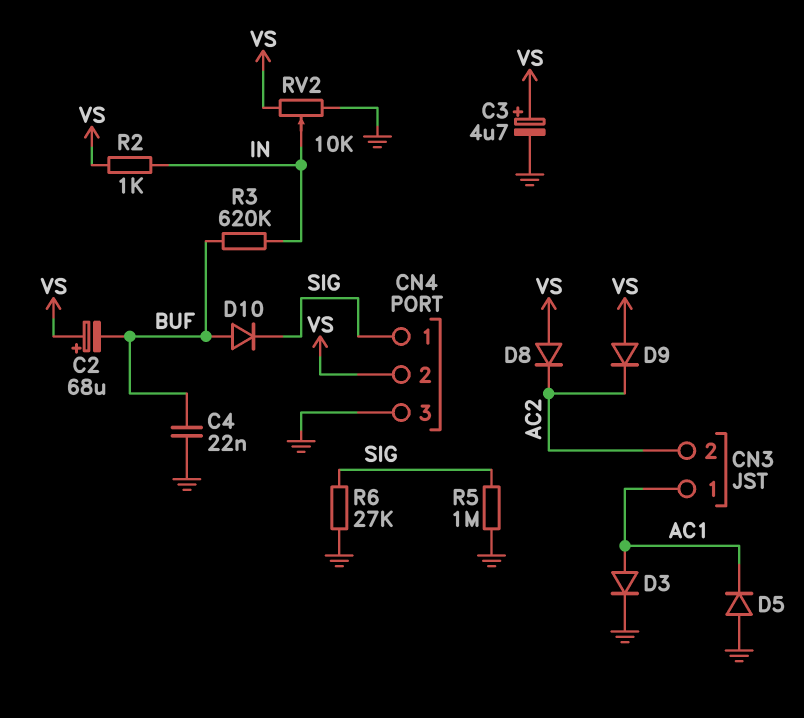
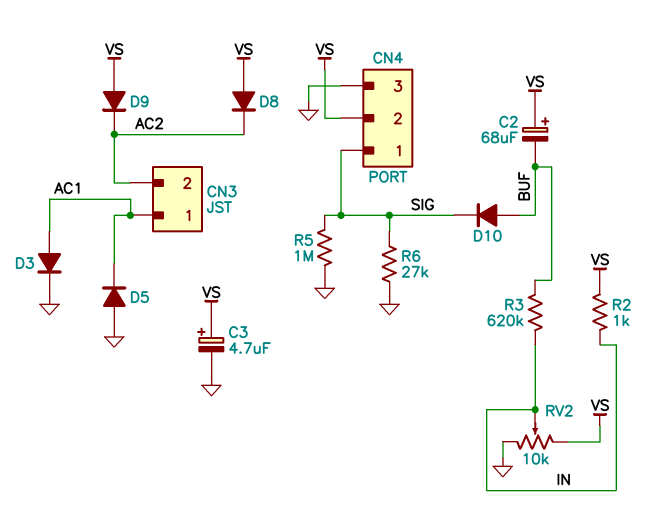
C4: 22nF (BUF, GND) -> none

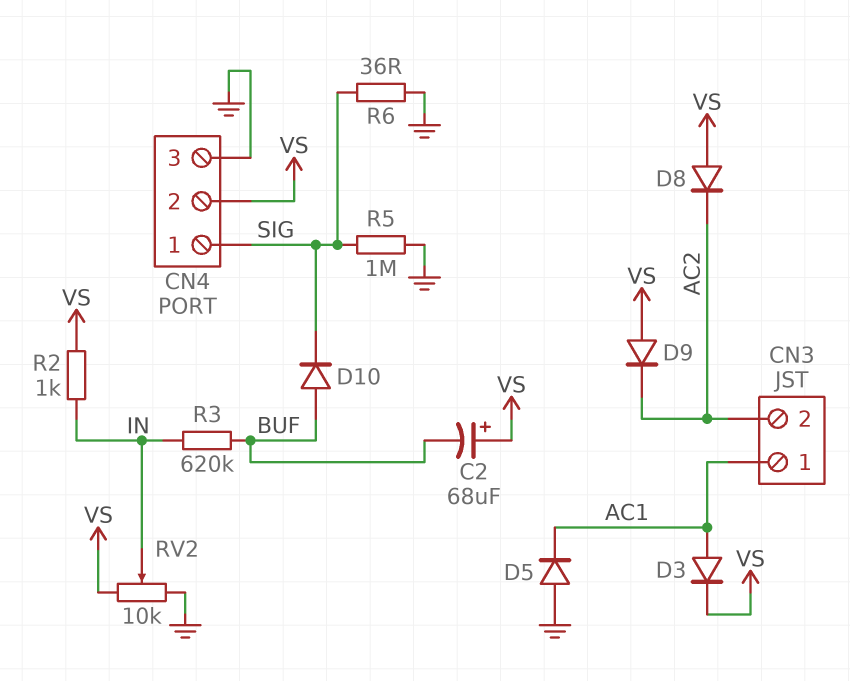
C3: 4.7uF (plus VS, minus GND) -> none
D3: diode (A AC1, K GND) -> diode (A AC1, K VS)
R6: 27k (GND, SIG) -> 36 (GND, SIG)

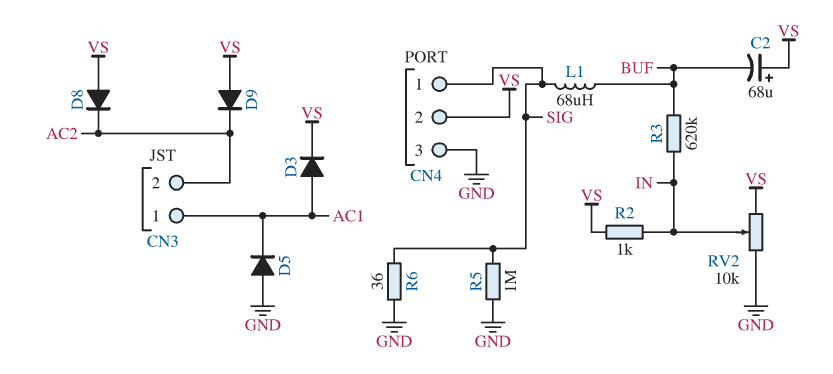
D10: diode (A BUF, K SIG) -> none
L1: none -> 68uH (BUF, SIG)

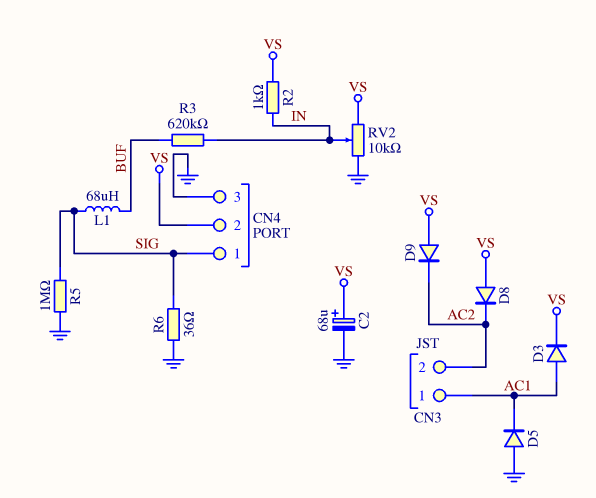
C2: 68uF (plus VS, minus BUF) -> 68uF (plus VS, minus GND)

